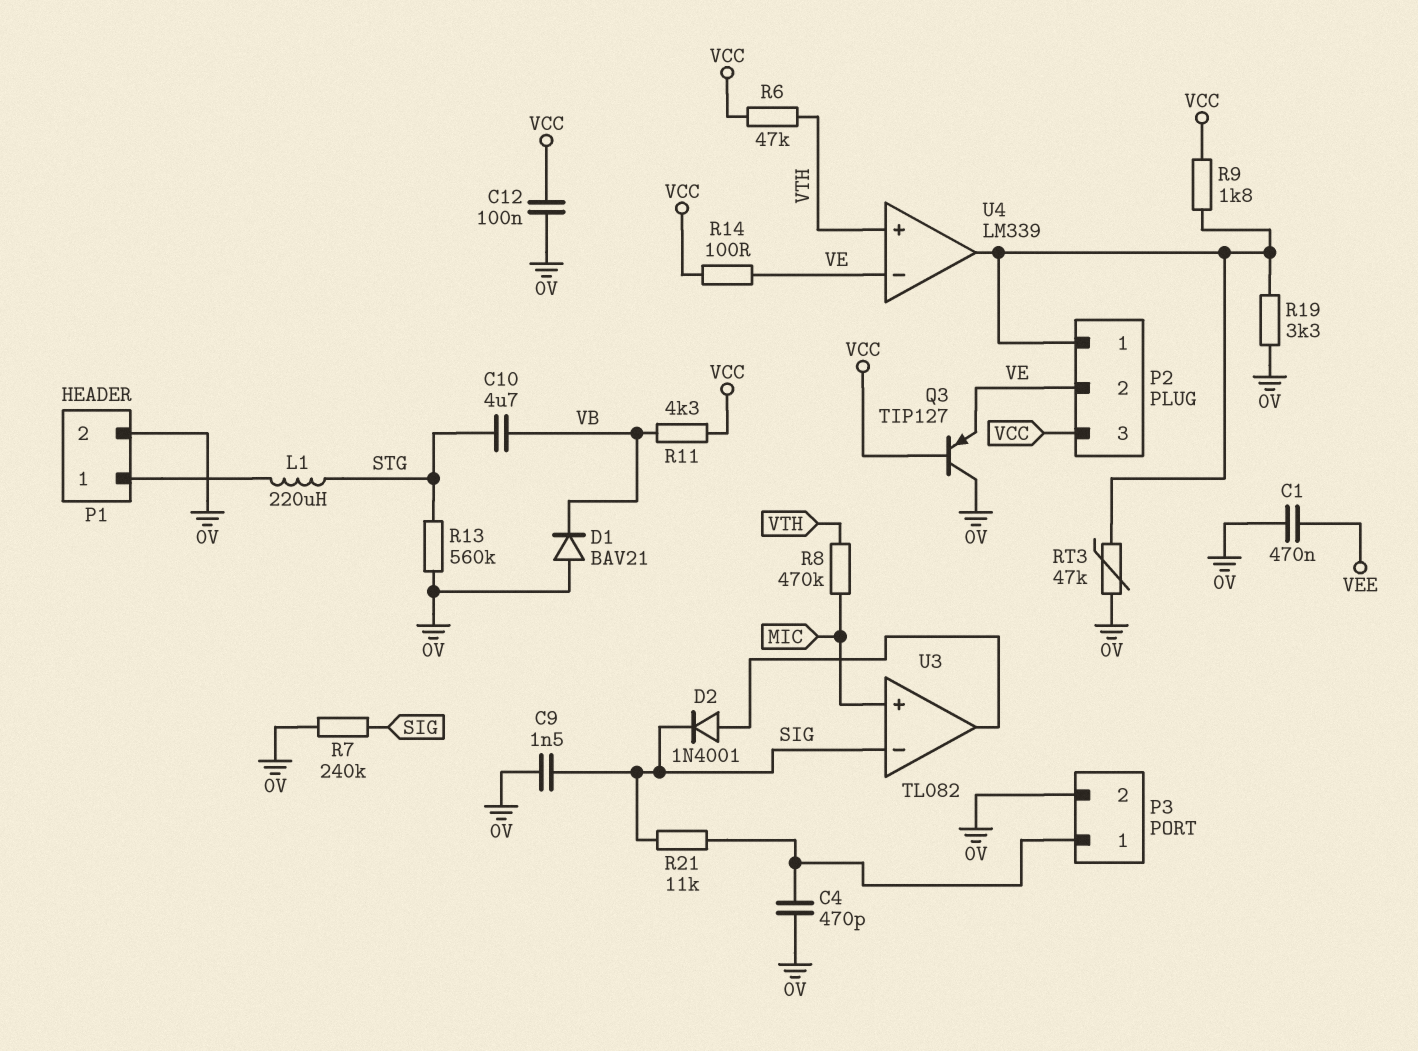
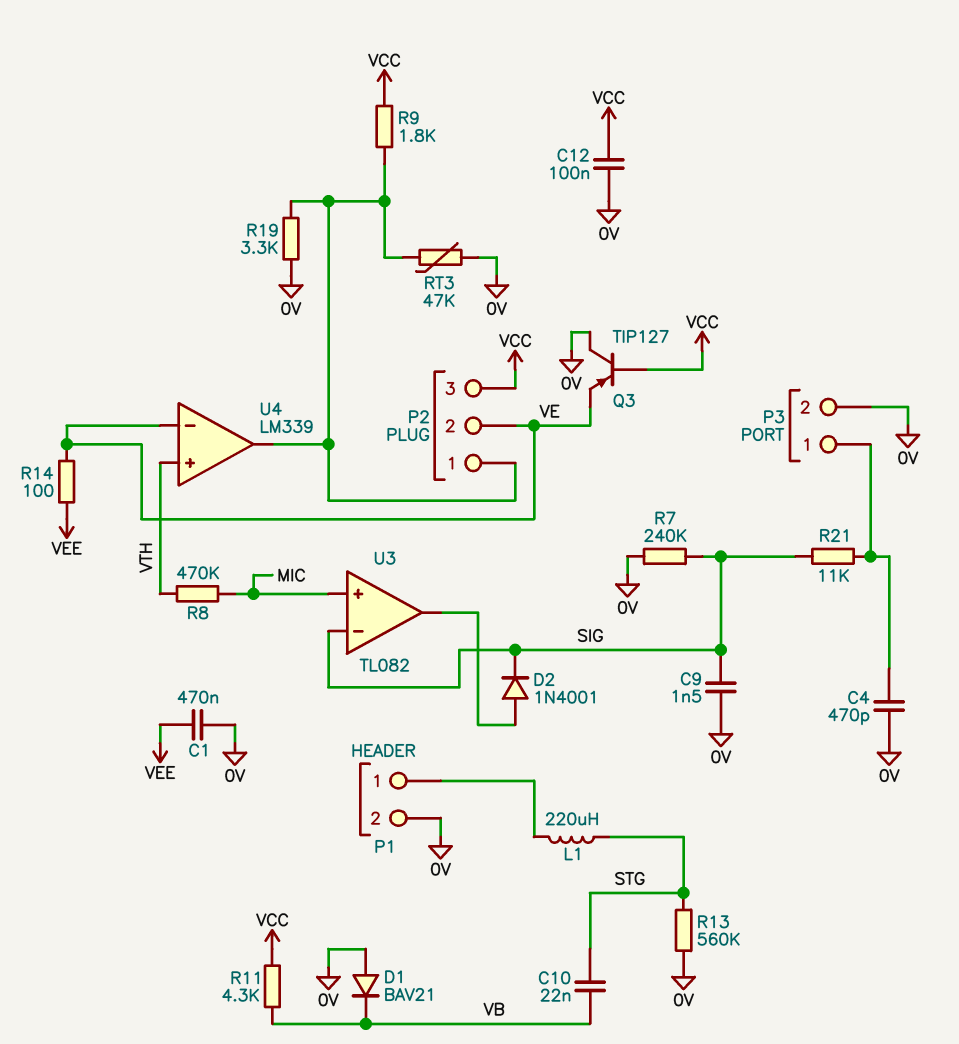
C10: 4.7uF (STG, VB) -> 22nF (STG, VB)
R6: 47k (VCC, VTH) -> none
R14: 100 (VCC, VE) -> 100 (VE, VEE)

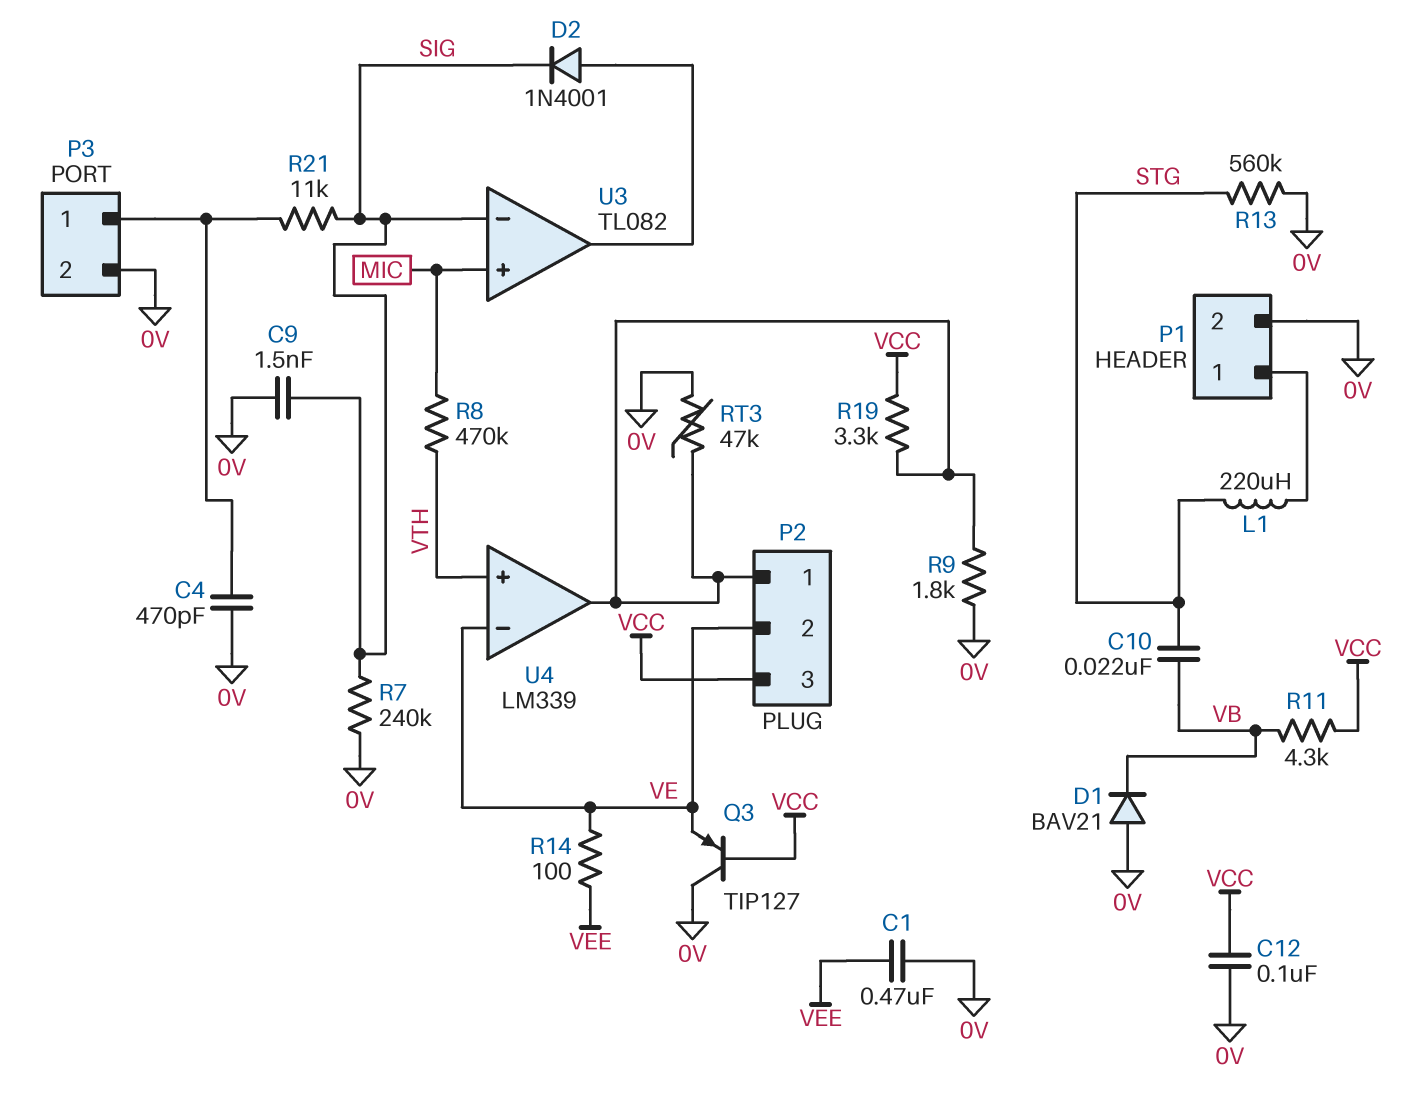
R9: 1.8k (P2/1, VCC) -> 1.8k (0V, P2/1)
R19: 3.3k (0V, P2/1) -> 3.3k (P2/1, VCC)

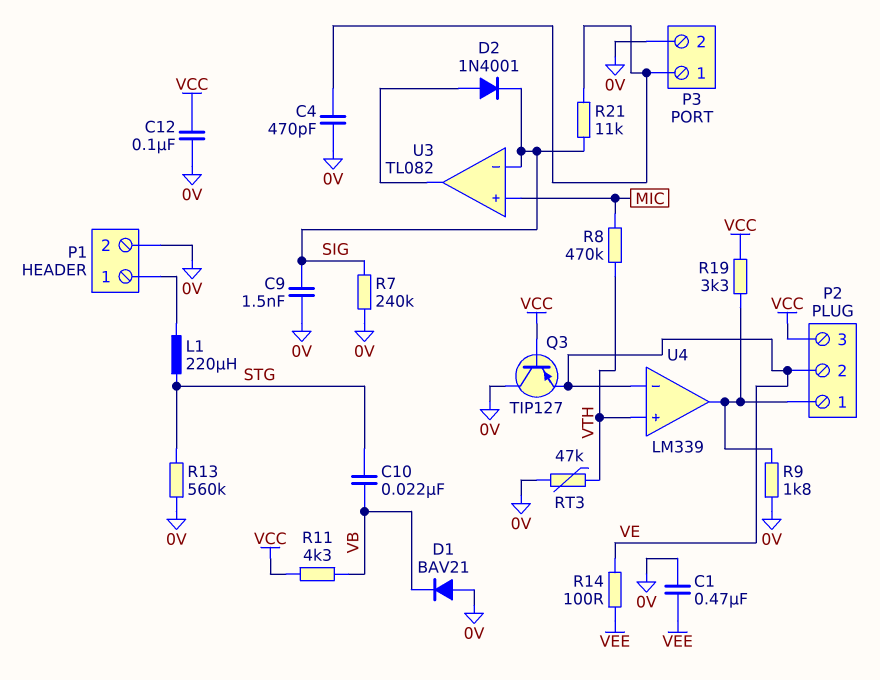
RT3: 47k (0V, P2/1) -> 47k (0V, VTH)

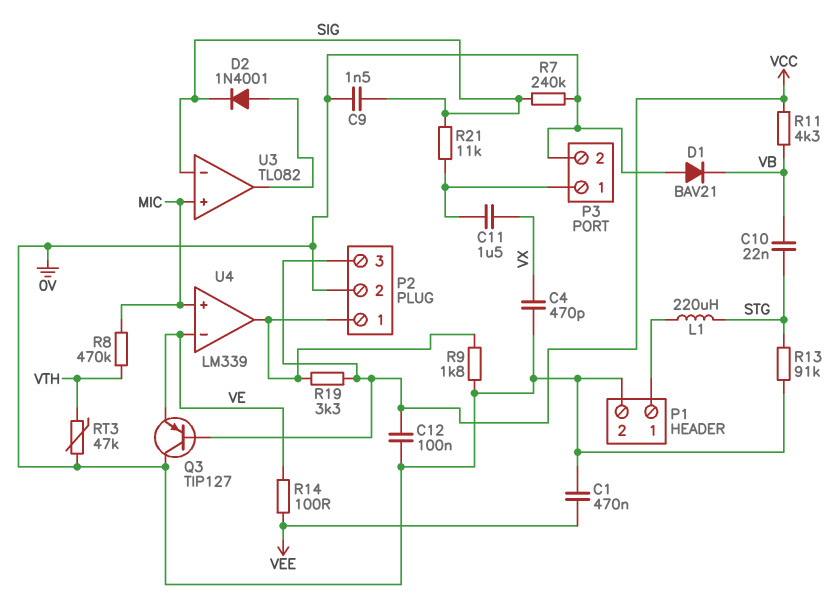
C4: 470pF (0V, P3/1) -> 470pF (0V, VX)
C11: none -> 1.5uF (P3/1, VX)
P2 pin 2: VE -> 0V
R13: 560k (0V, STG) -> 91k (0V, STG)
U4 pin in+: VTH -> MIC

